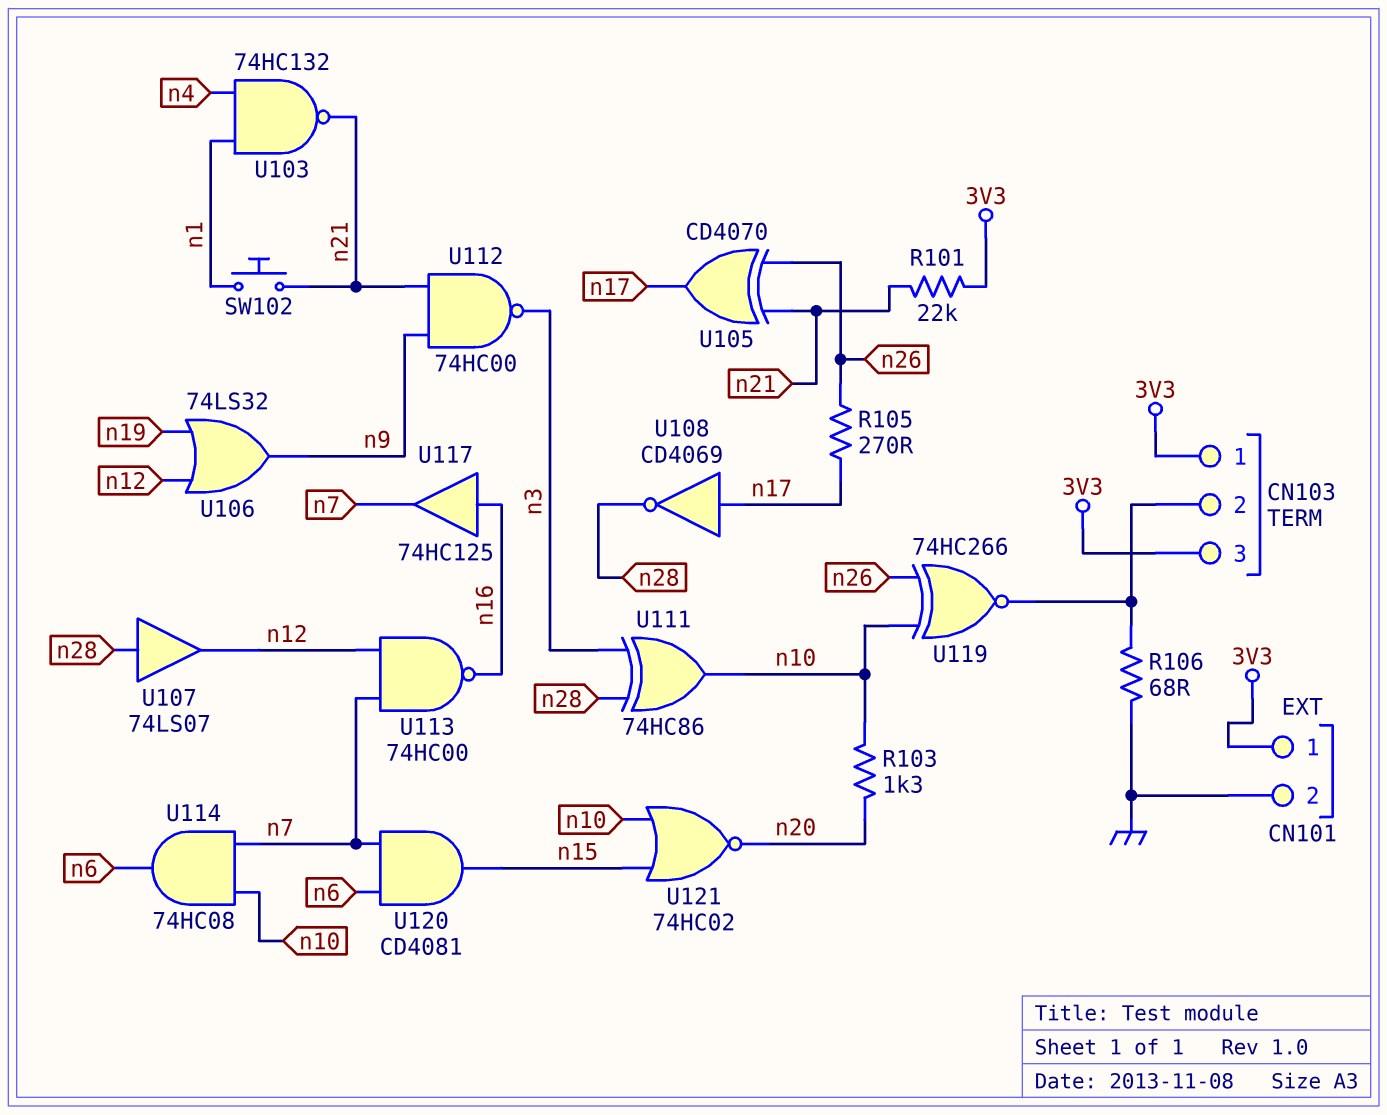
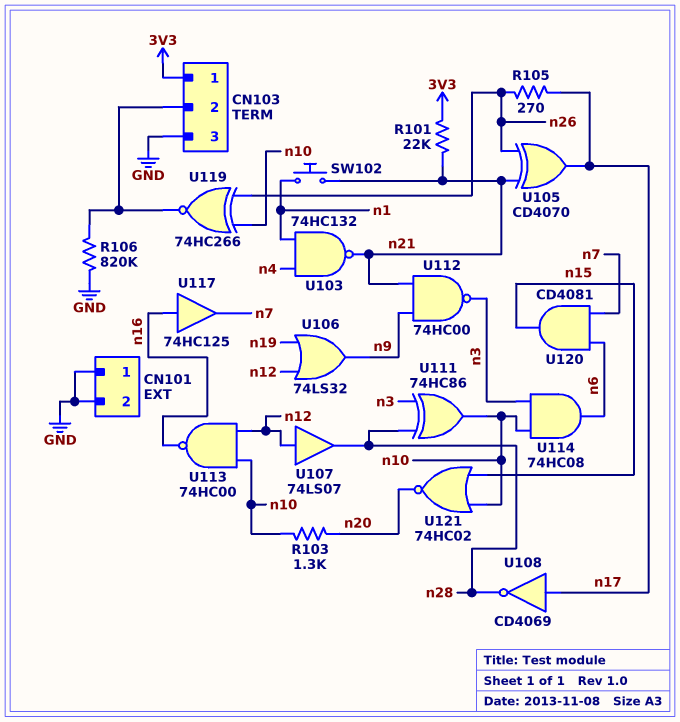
CN101 pin 1: 3V3 -> GND
CN103 pin 3: 3V3 -> GND
R106: 68 (CN103/2, GND) -> 820k (CN103/2, GND)
U107: buffer 74LS07 (in n28, out n12) -> buffer 74LS07 (in n12, out n28)
U113: NAND 74HC00 (in n7, in n12, out n16) -> NAND 74HC00 (in n10, in n12, out n16)
U114: AND 74HC08 (in n7, in n10, out n6) -> AND 74HC08 (in n3, in n10, out n6)

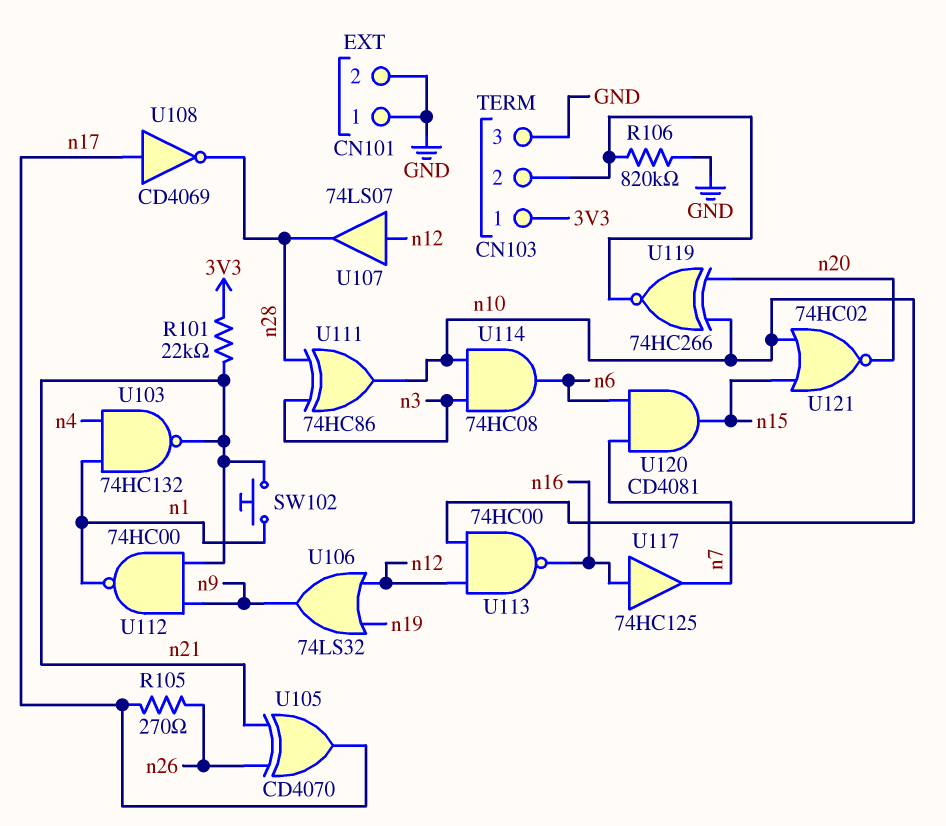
R103: 1.3k (n10, n20) -> none
U112: NAND 74HC00 (in n9, in n21, out n3) -> NAND 74HC00 (in n9, in n21, out n1)
U119: XNOR 74HC266 (in n10, in n26, out CN103/2) -> XNOR 74HC266 (in n10, in n20, out CN103/2)

